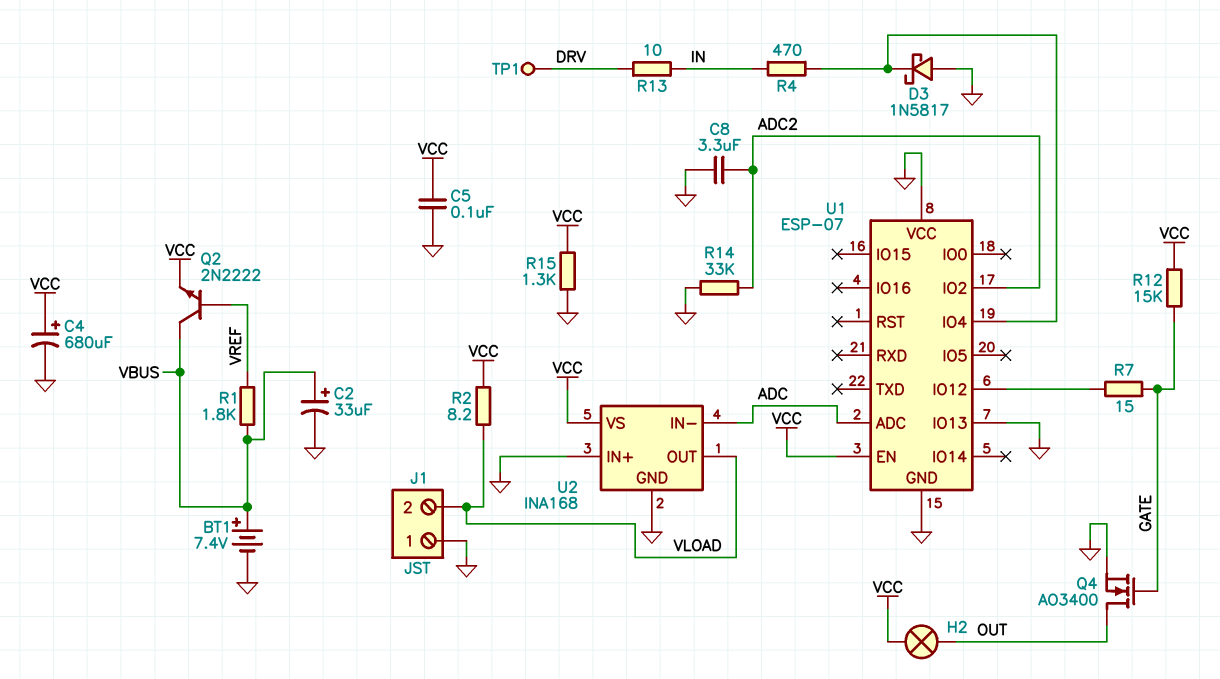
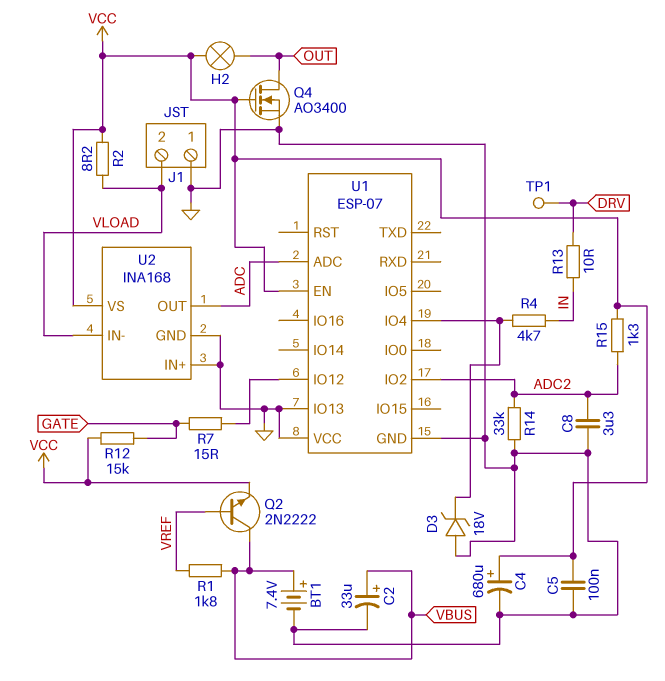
D3: schottky 1N5817 (A GND, K U1/IO4) -> zener 18V (A GND, K U1/IO4)
Q4: NMOS AO3400 (G GATE, D OUT, S GND) -> NMOS AO3400 (G VCC, D OUT, S GND)
R4: 470 (IN, U1/IO4) -> 4.7k (IN, U1/IO4)
R15: 1.3k (GND, VCC) -> 1.3k (ADC2, VCC)
U2 pin IN-: ADC -> VLOAD
U2 pin OUT: VLOAD -> ADC

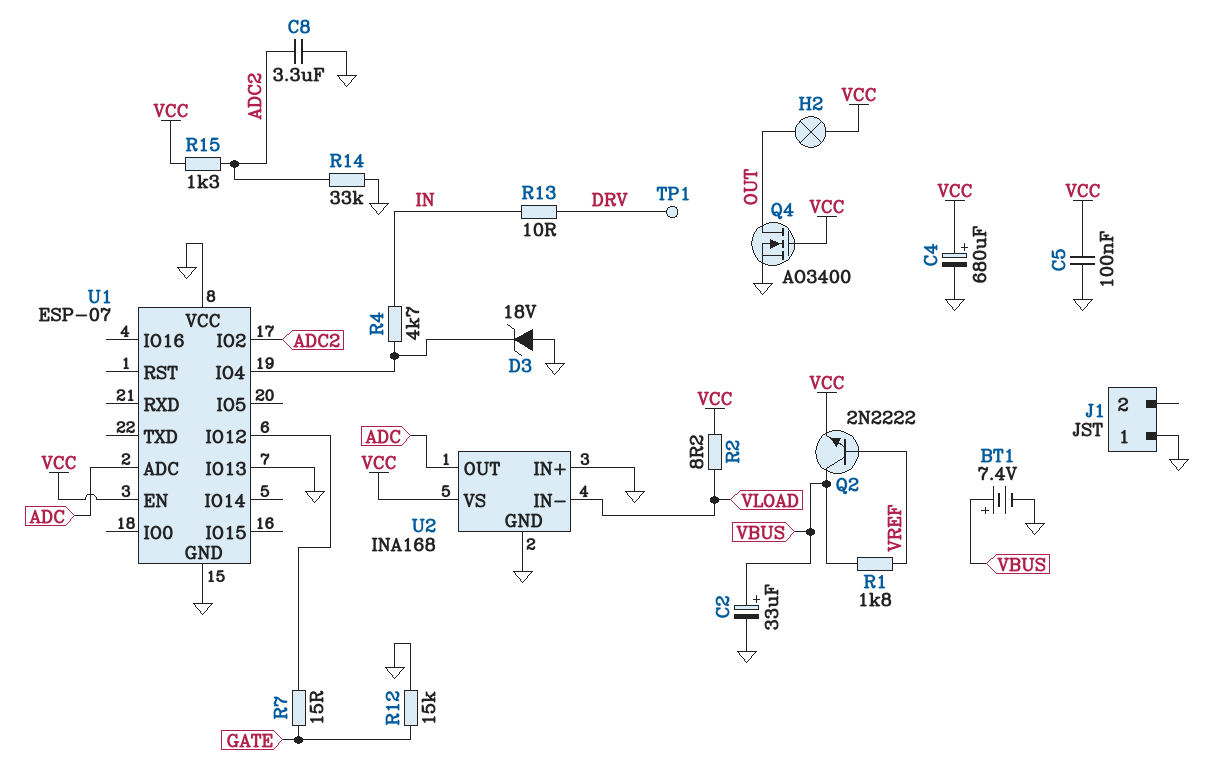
J1 pin 2: VLOAD -> none
R12: 15k (GATE, VCC) -> 15k (GATE, GND)

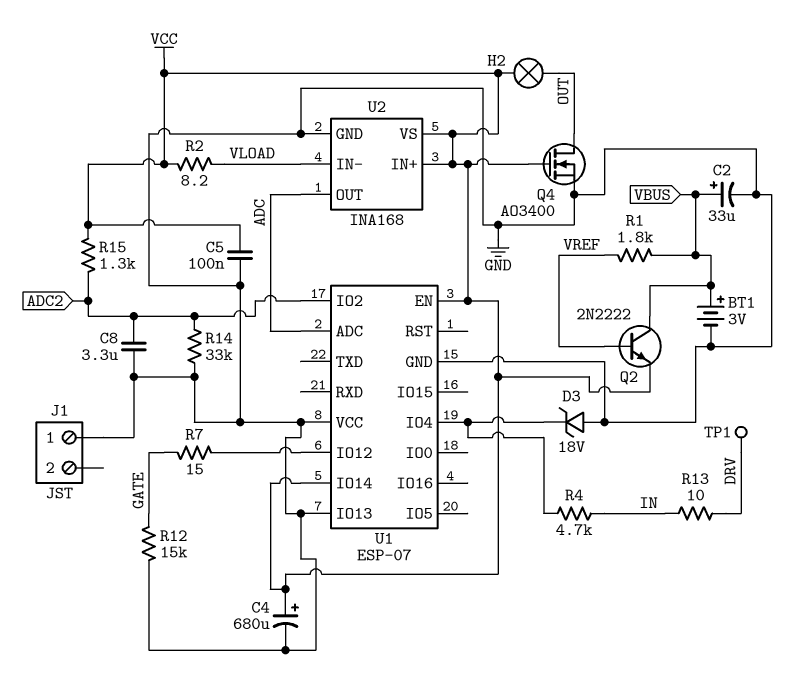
BT1: 7.4V (plus VBUS, minus GND) -> 3V (plus VBUS, minus GND)
U1 pin IO14: none -> VCC
U2 pin IN+: GND -> VCC

